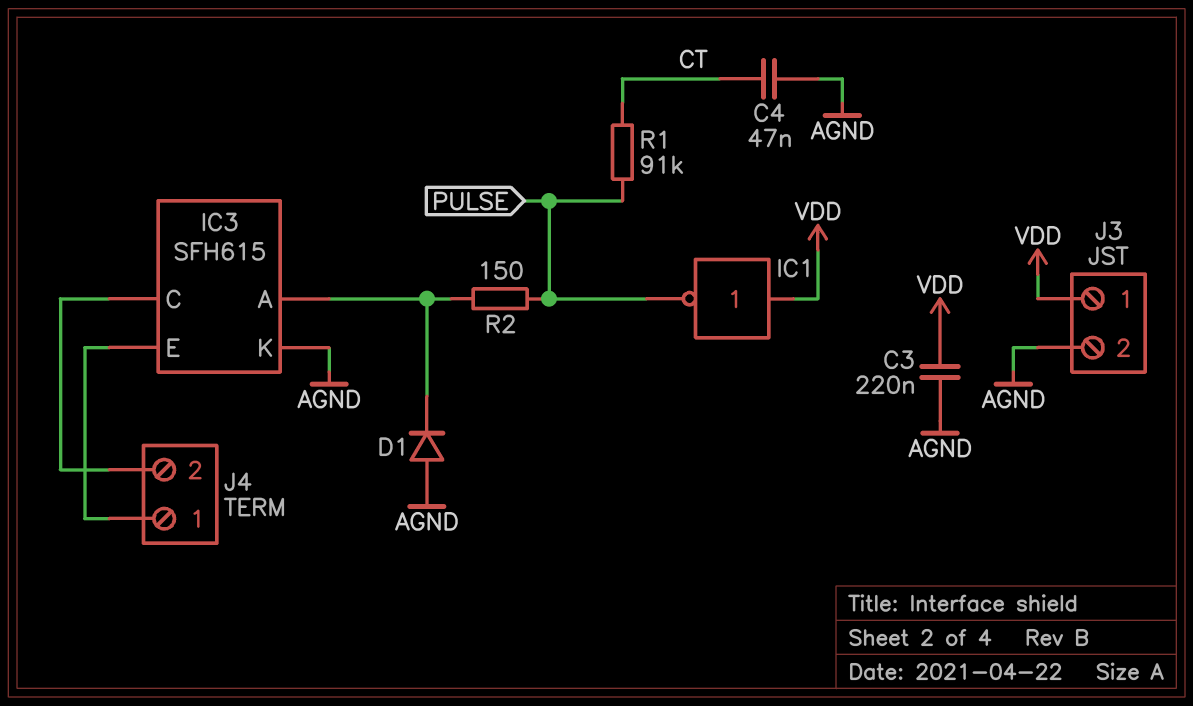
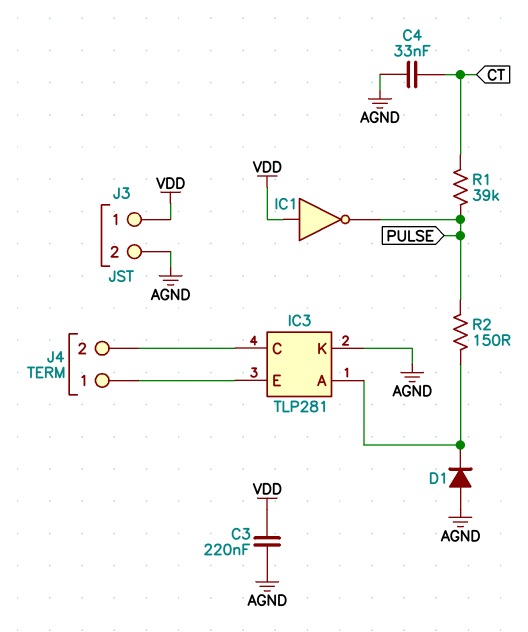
C4: 47nF (AGND, CT) -> 33nF (AGND, CT)
IC3: SFH615 -> TLP281
R1: 91k (CT, PULSE) -> 39k (CT, PULSE)

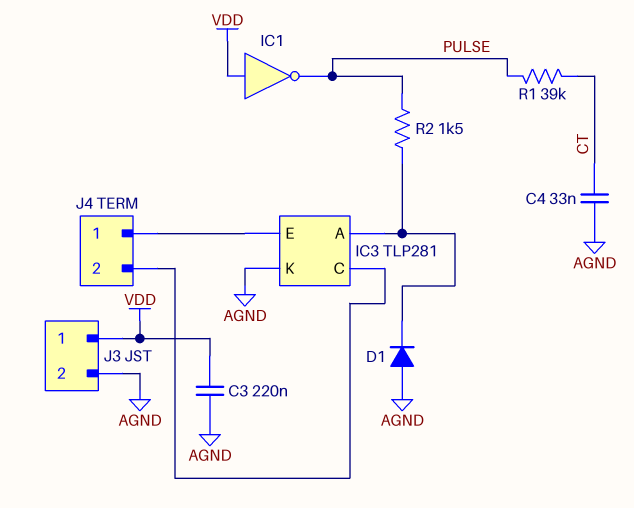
R2: 150 (IC3/A, PULSE) -> 1.5k (IC3/A, PULSE)

